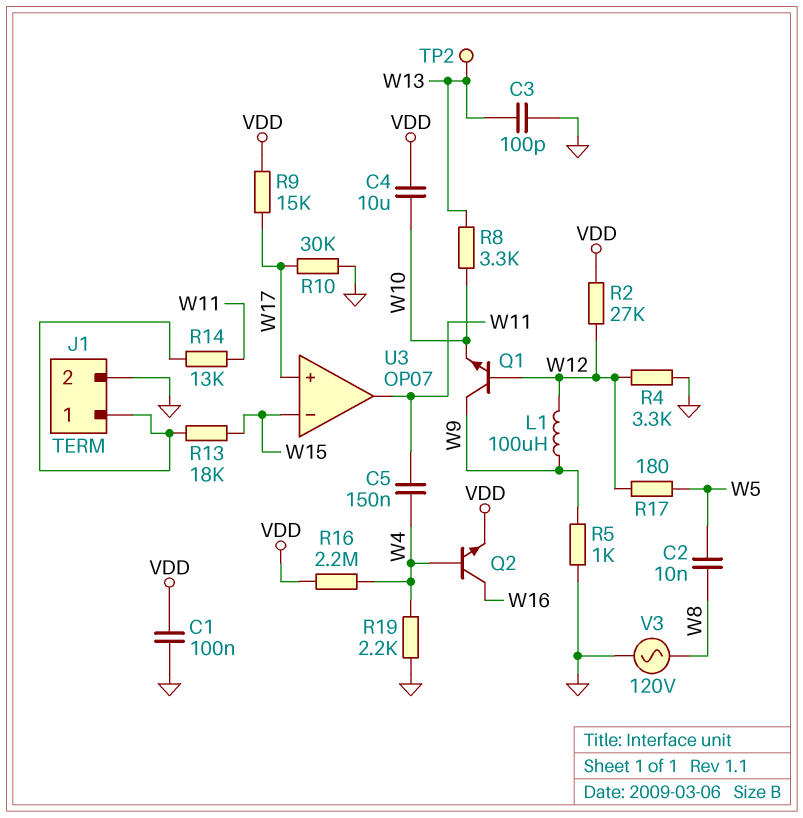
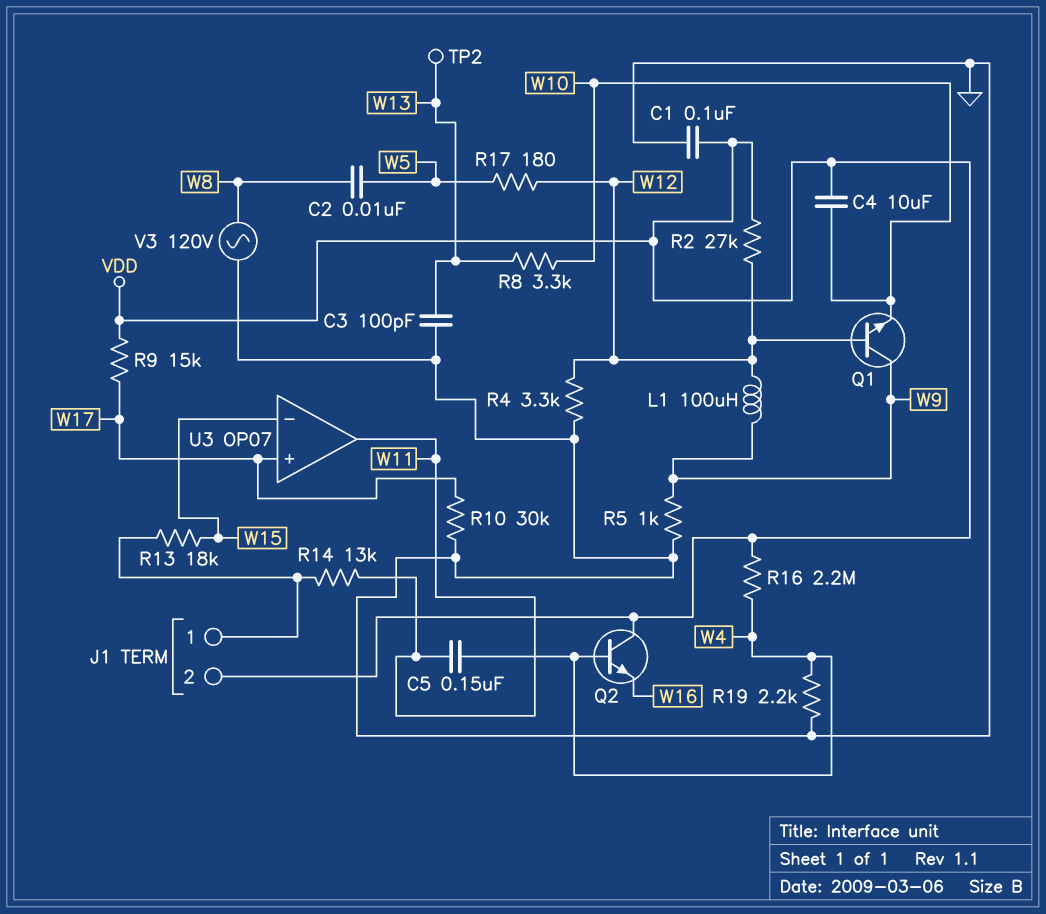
J1 pin 2: GND -> VDD
Q2: NPN (B W4, C W16, E VDD) -> NPN (B W4, C VDD, E W16)

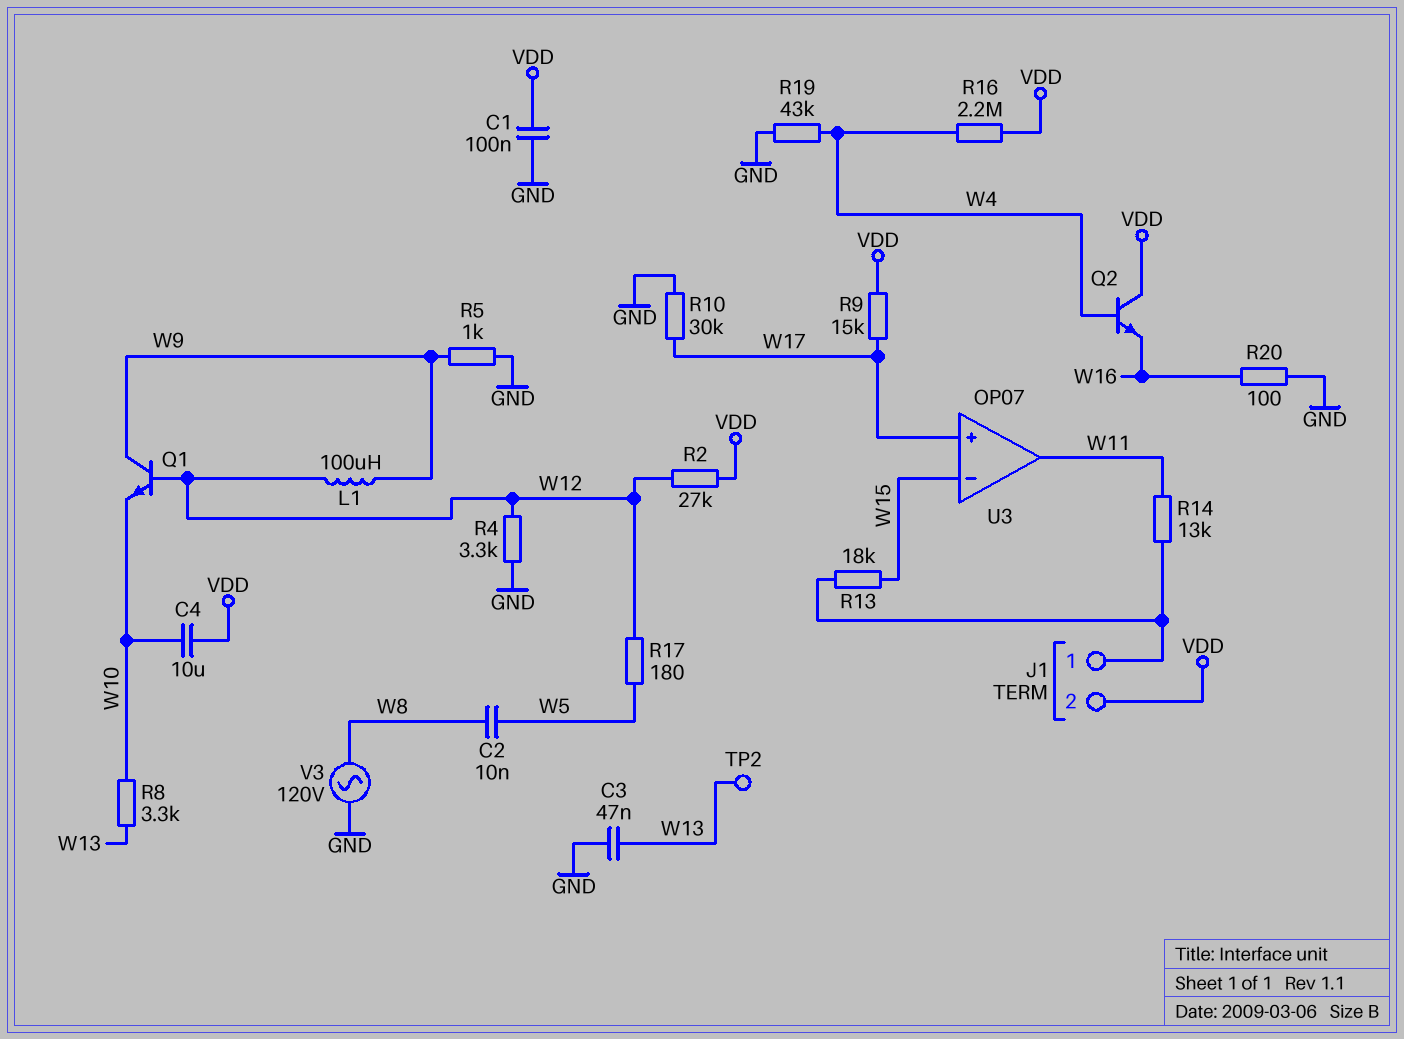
C3: 100pF (GND, W13) -> 47nF (GND, W13)
C5: 150nF (W4, W11) -> none
R19: 2.2k (GND, W4) -> 43k (GND, W4)
R20: none -> 100 (GND, W16)

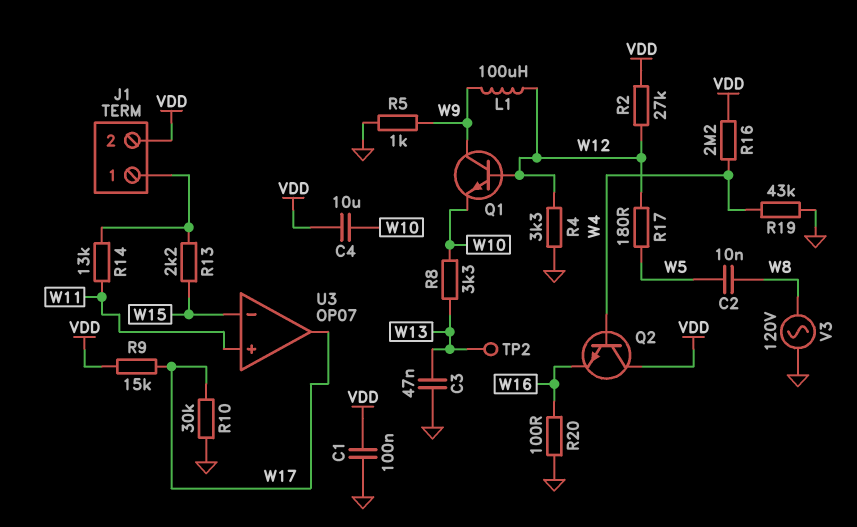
R13: 18k (J1/1, W15) -> 2.2k (J1/1, W15)
U3 pin in+: W17 -> W11
U3 pin out: W11 -> W17

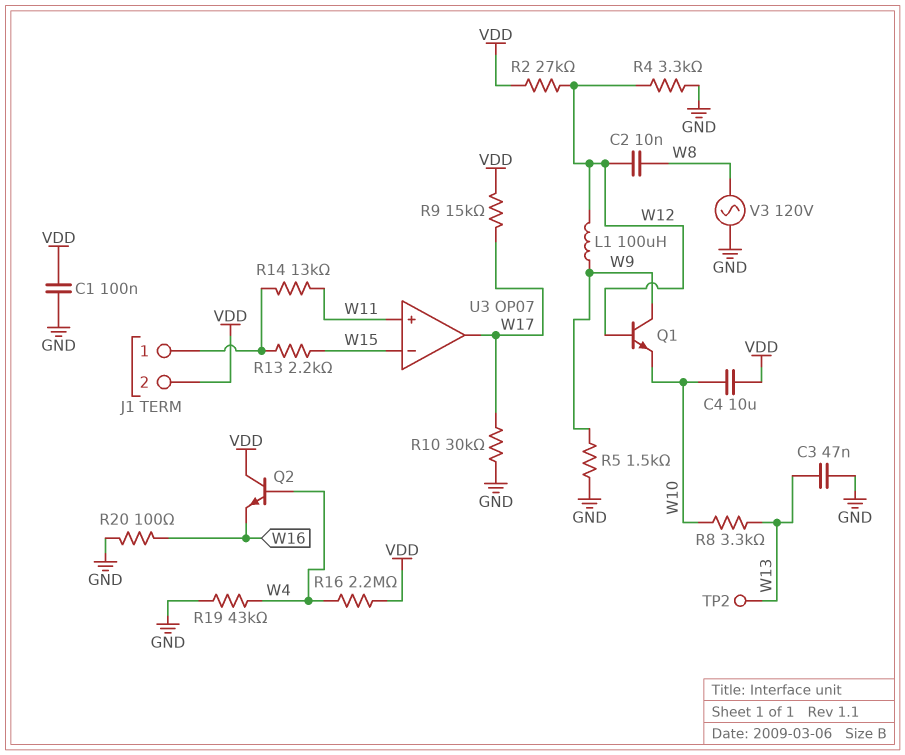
C2: 10nF (W5, W8) -> 10nF (W8, W12)
R5: 1k (GND, W9) -> 1.5k (GND, W9)
R17: 180 (W5, W12) -> none

